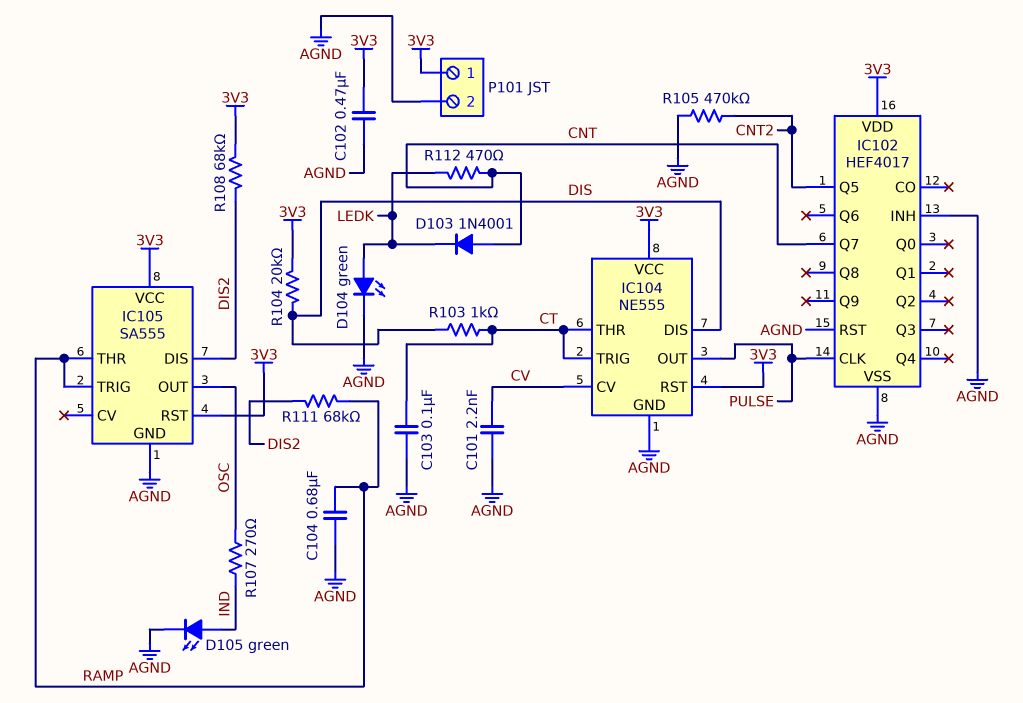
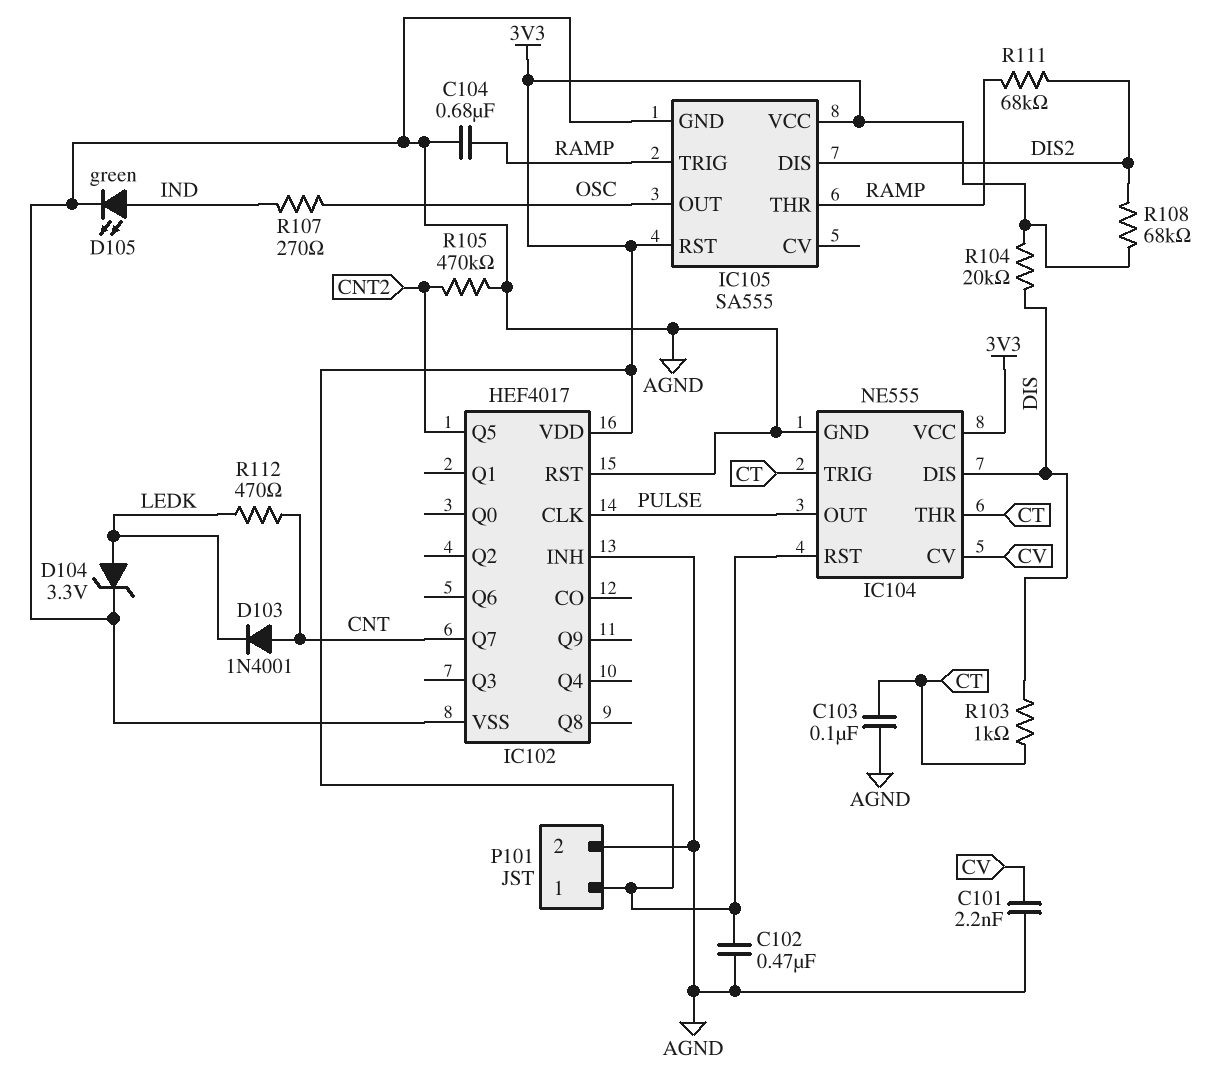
D104: LED green (A LEDK, K AGND) -> zener 3.3V (A LEDK, K AGND)

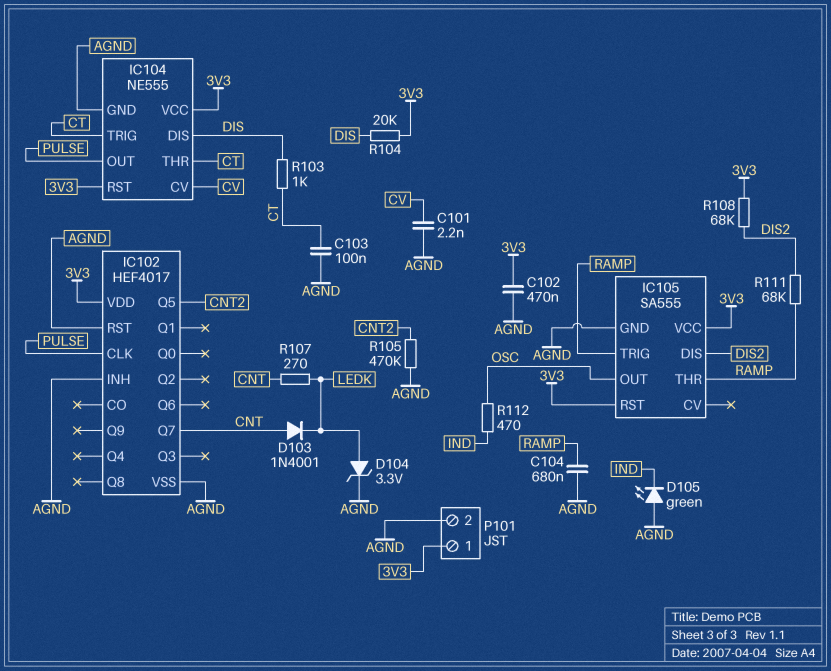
D105: LED green (A IND, K AGND) -> LED green (A AGND, K IND)
R107: 270 (IND, OSC) -> 270 (CNT, LEDK)
R112: 470 (CNT, LEDK) -> 470 (IND, OSC)

